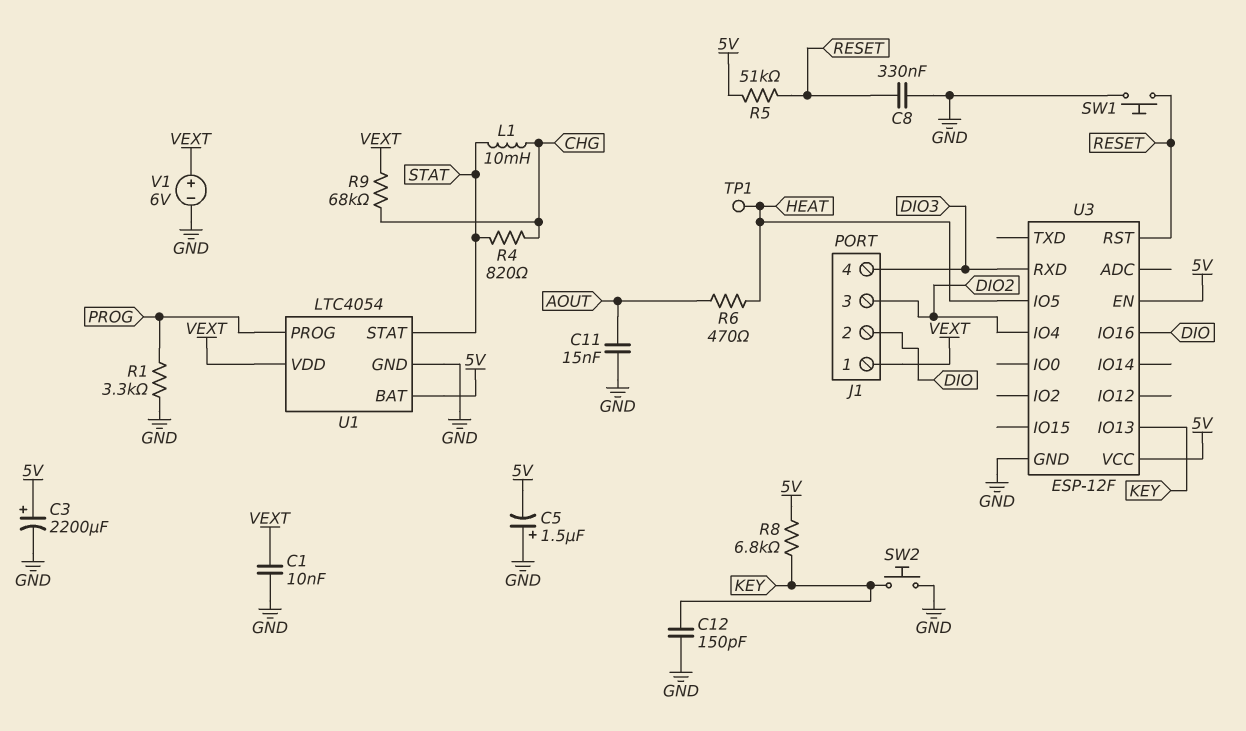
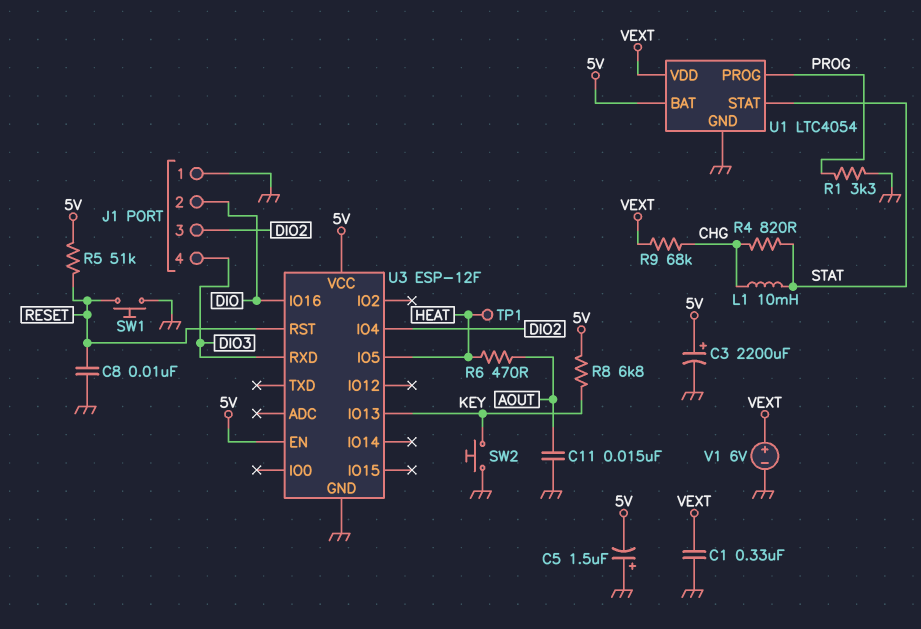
C1: 10nF (GND, VEXT) -> 330nF (GND, VEXT)
C8: 330nF (GND, RESET) -> 10nF (GND, RESET)
C12: 150pF (GND, KEY) -> none
J1 pin 1: VEXT -> GND

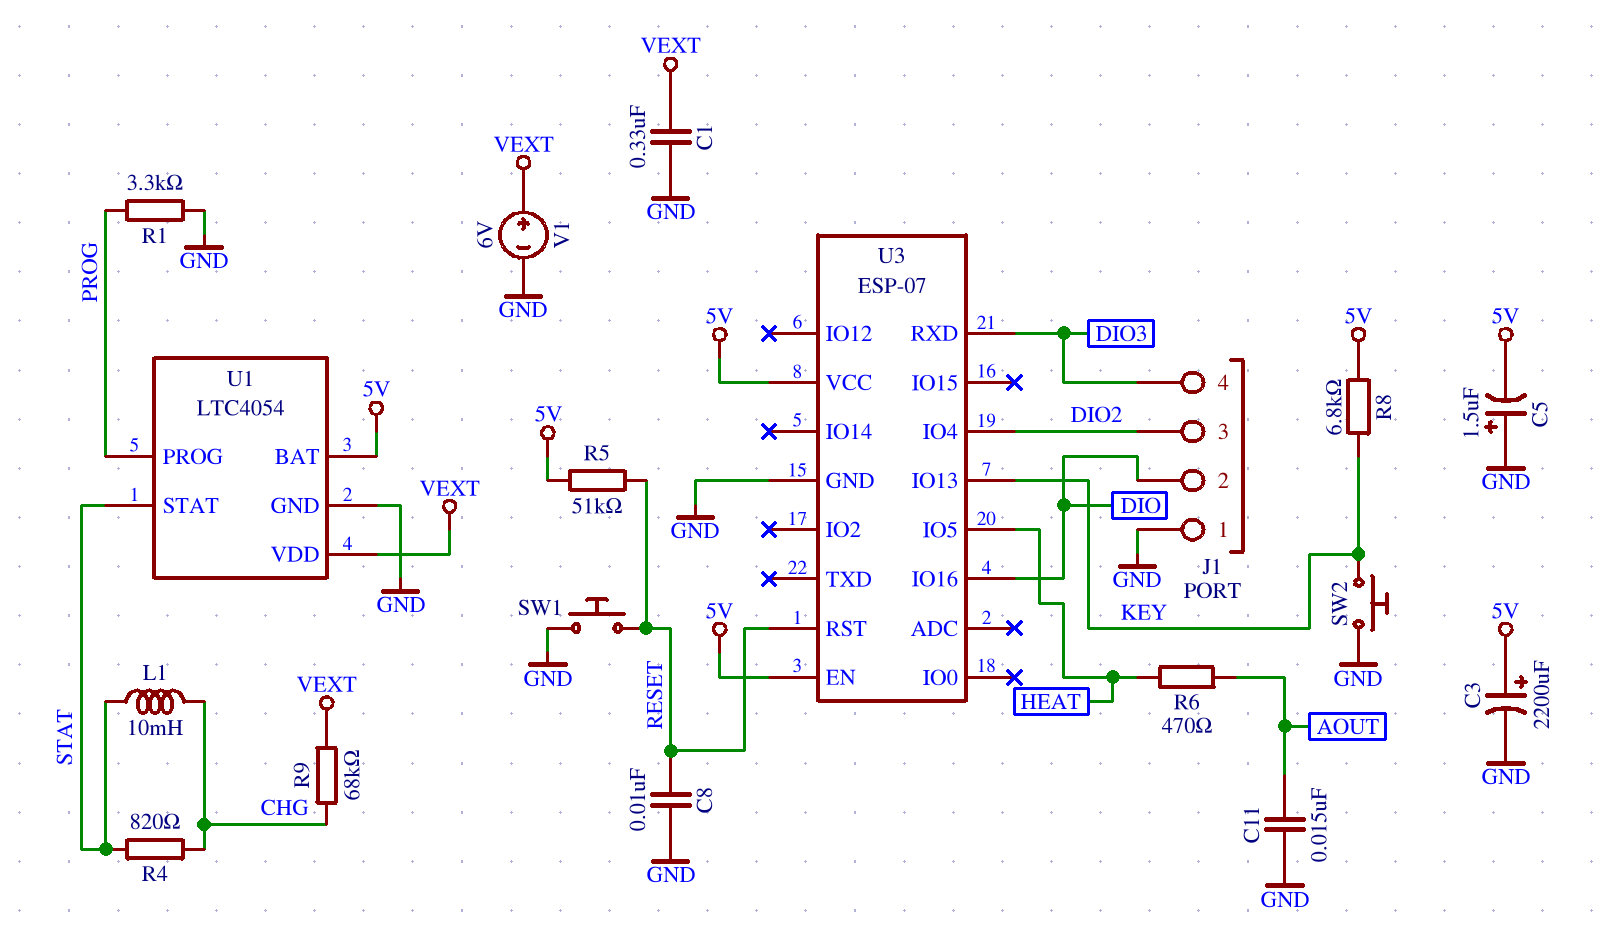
TP1: test point (HEAT) -> none
U3: ESP-12F -> ESP-07

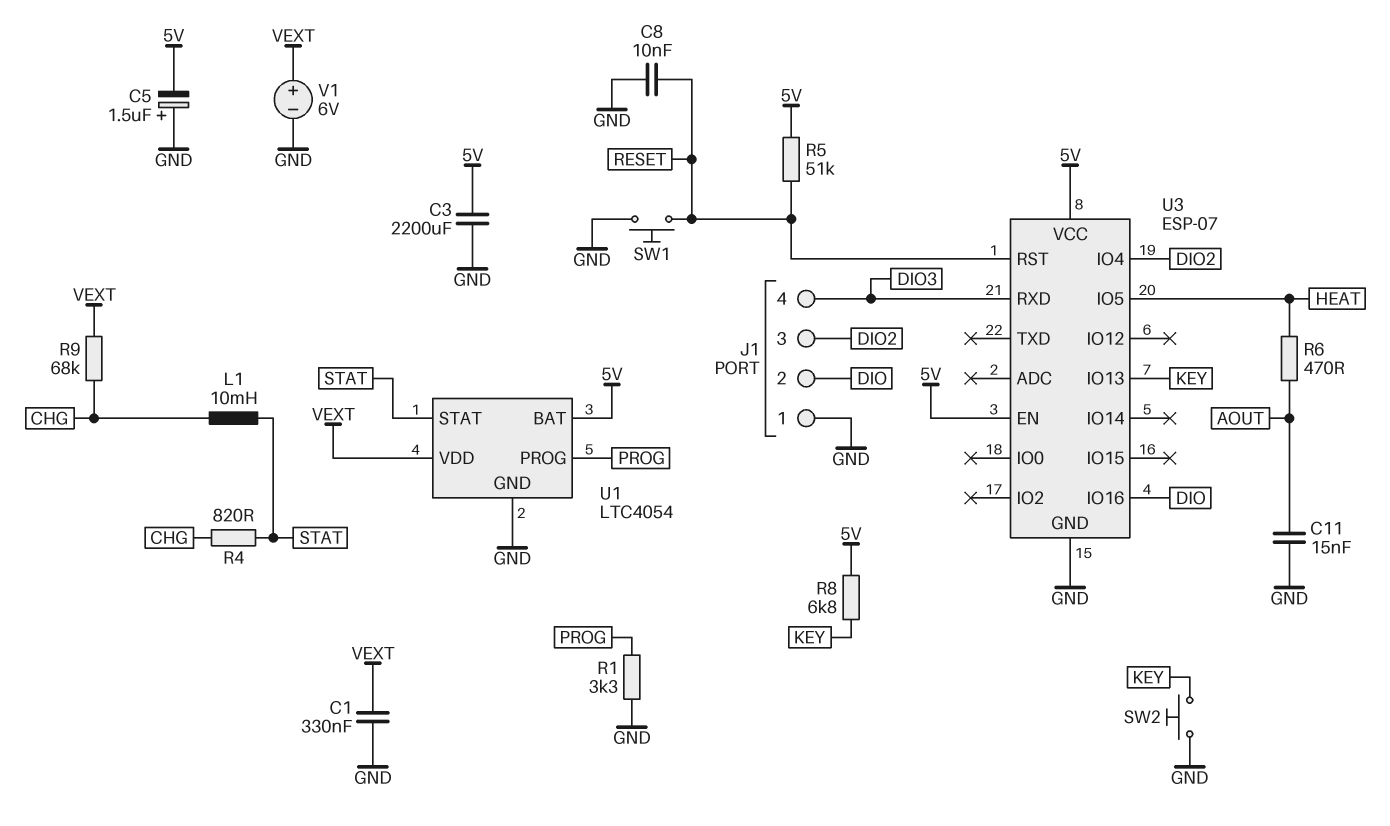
C3: 2200uF (plus 5V, minus GND) -> 2200uF (5V, GND)

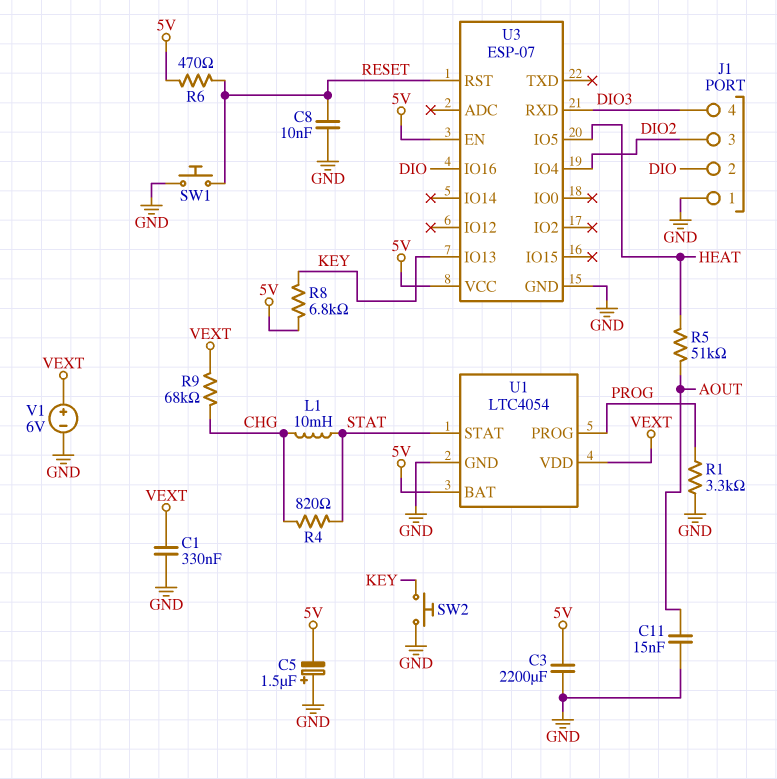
R5: 51k (5V, RESET) -> 51k (AOUT, HEAT)
R6: 470 (AOUT, HEAT) -> 470 (5V, RESET)

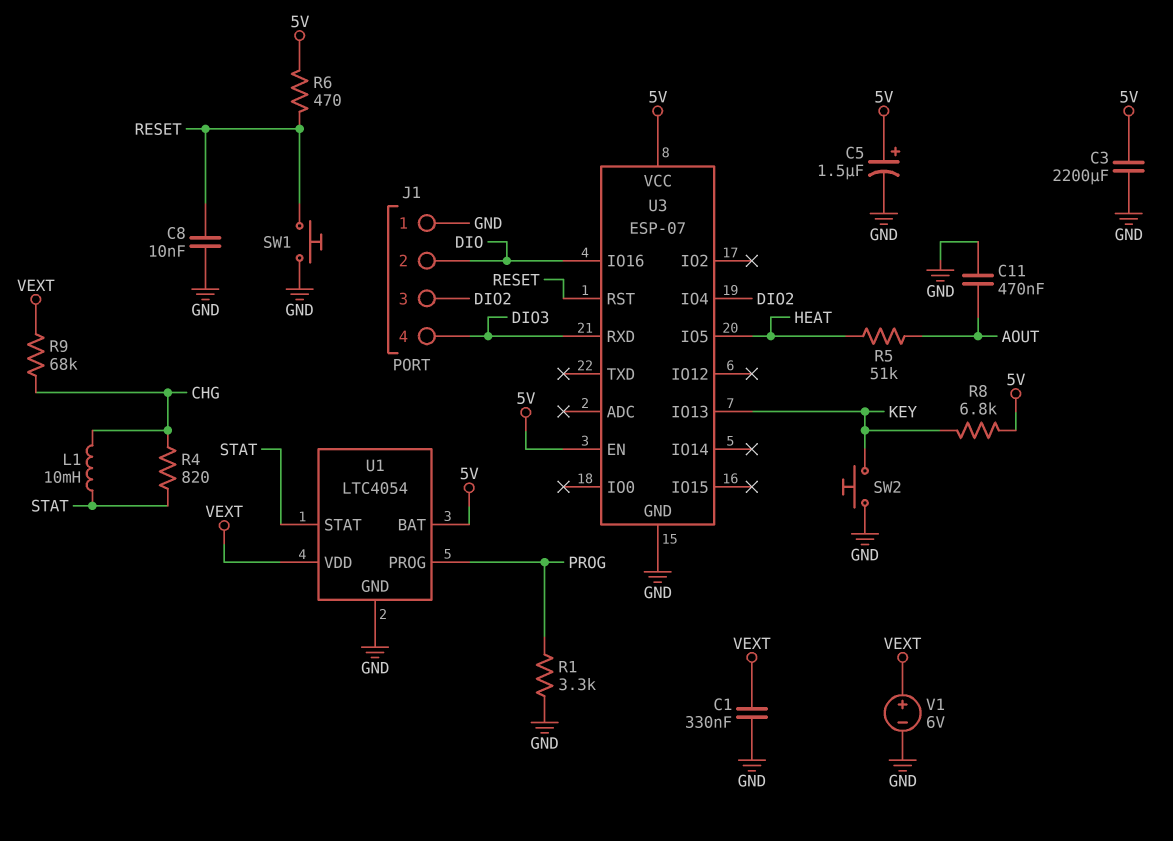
C5: 1.5uF (plus GND, minus 5V) -> 1.5uF (plus 5V, minus GND)
C11: 15nF (AOUT, GND) -> 470nF (AOUT, GND)

